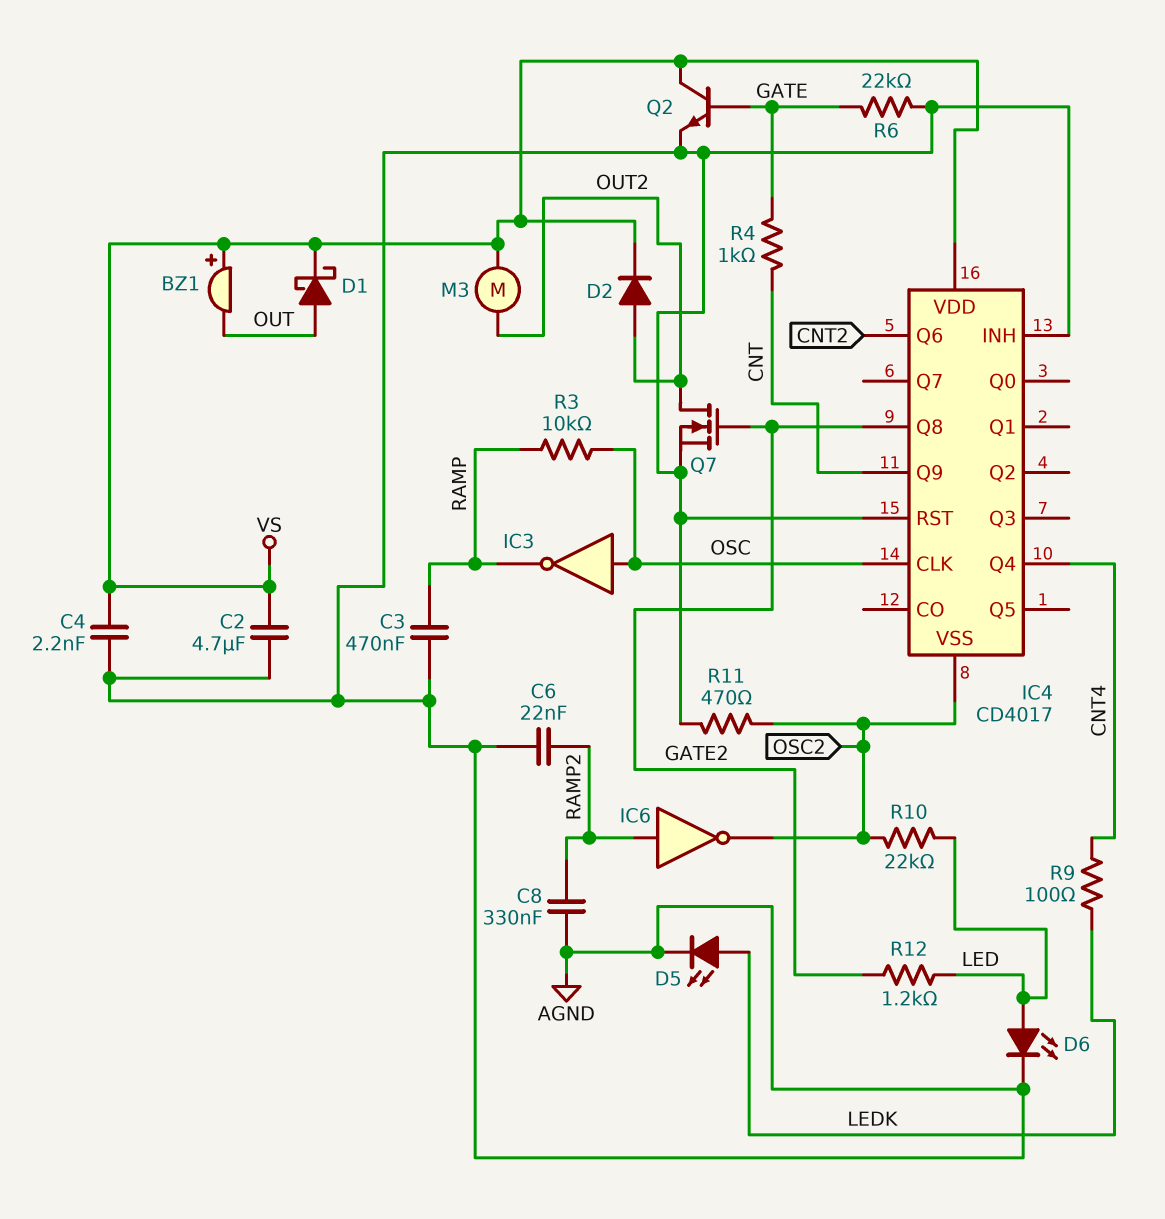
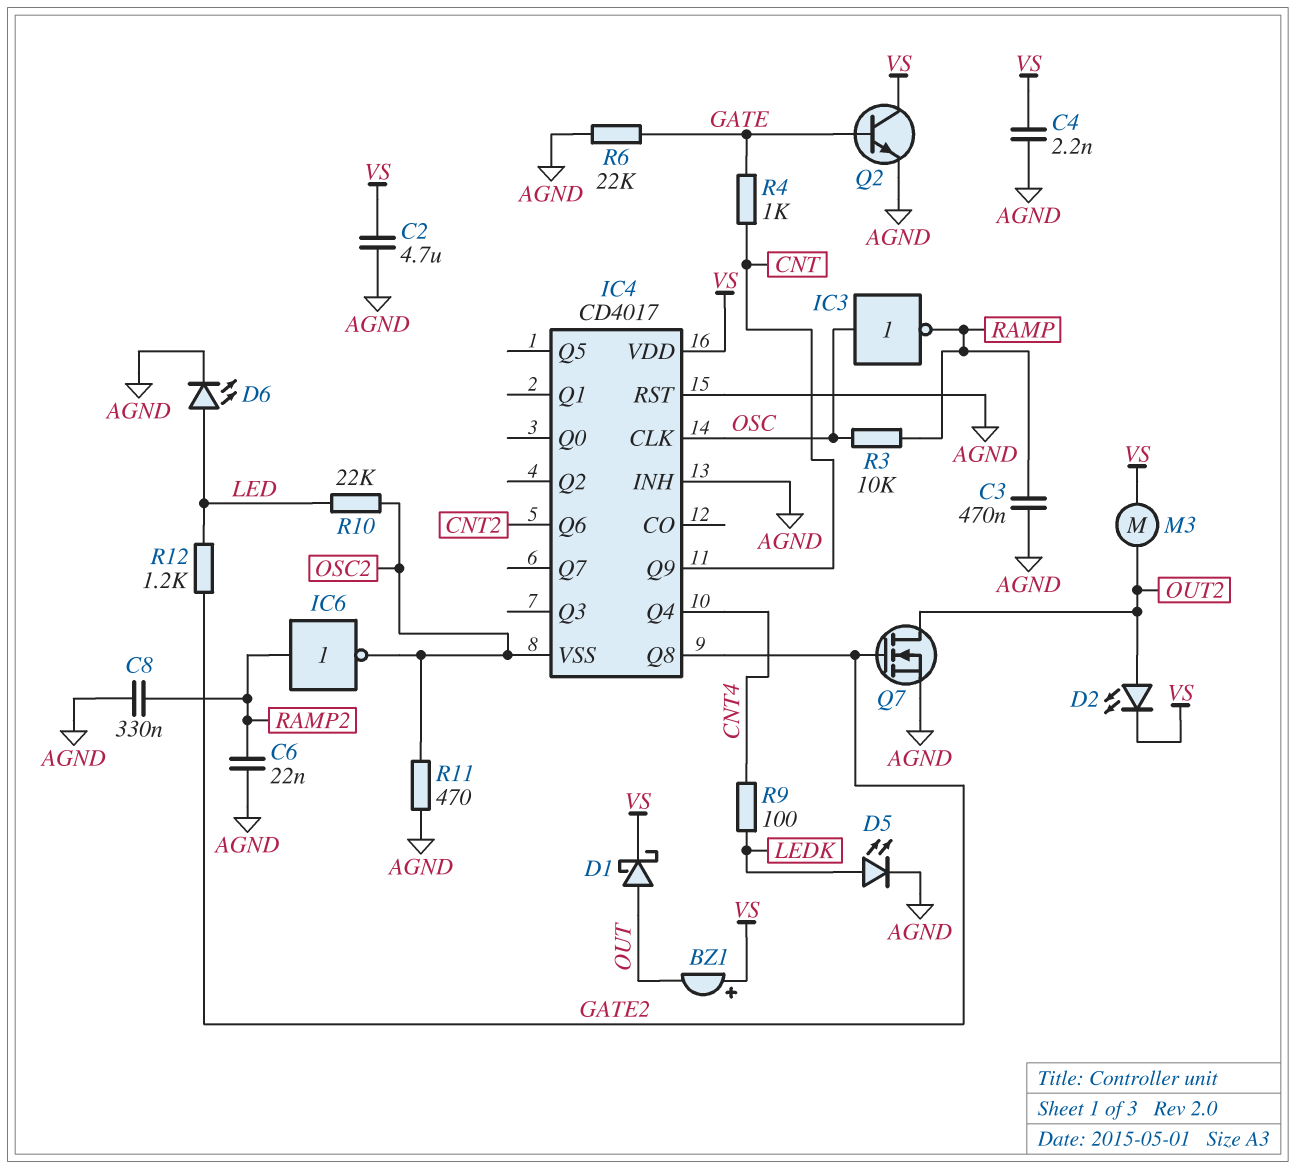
D2: diode (A OUT2, K VS) -> LED (A OUT2, K VS)

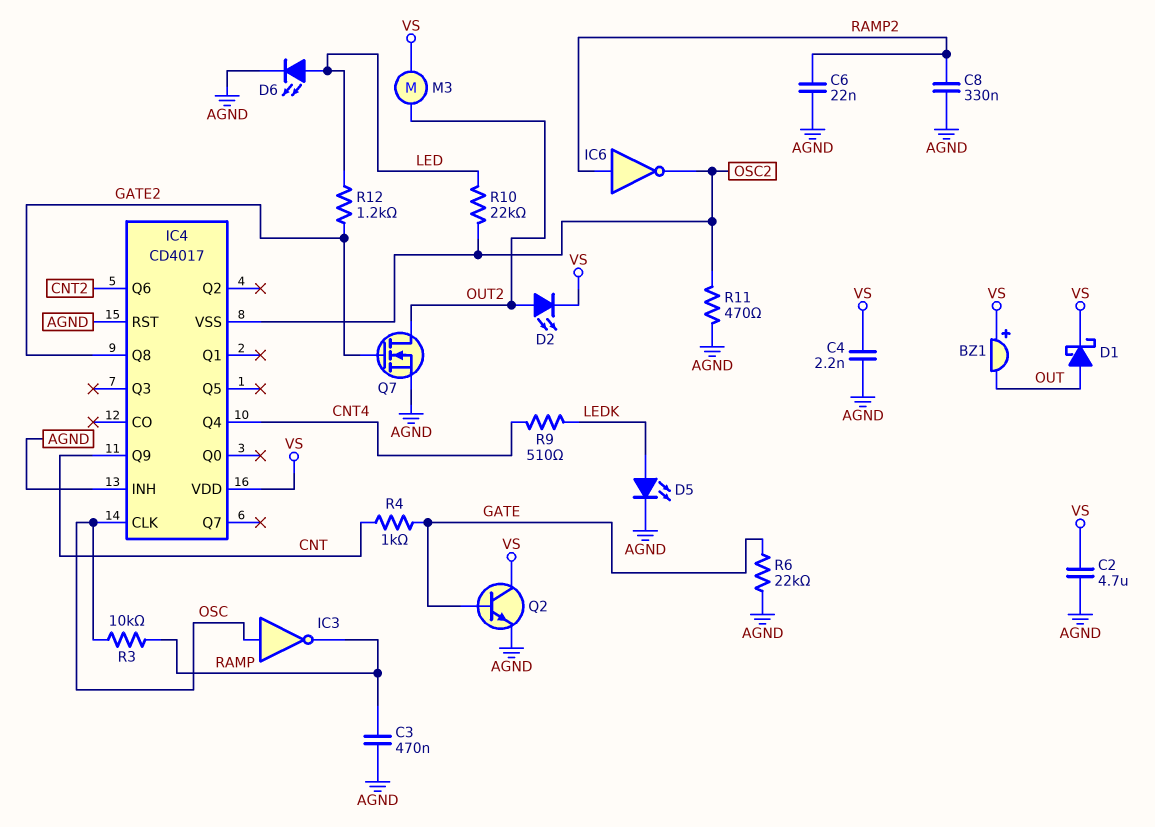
R9: 100 (CNT4, LEDK) -> 510 (CNT4, LEDK)

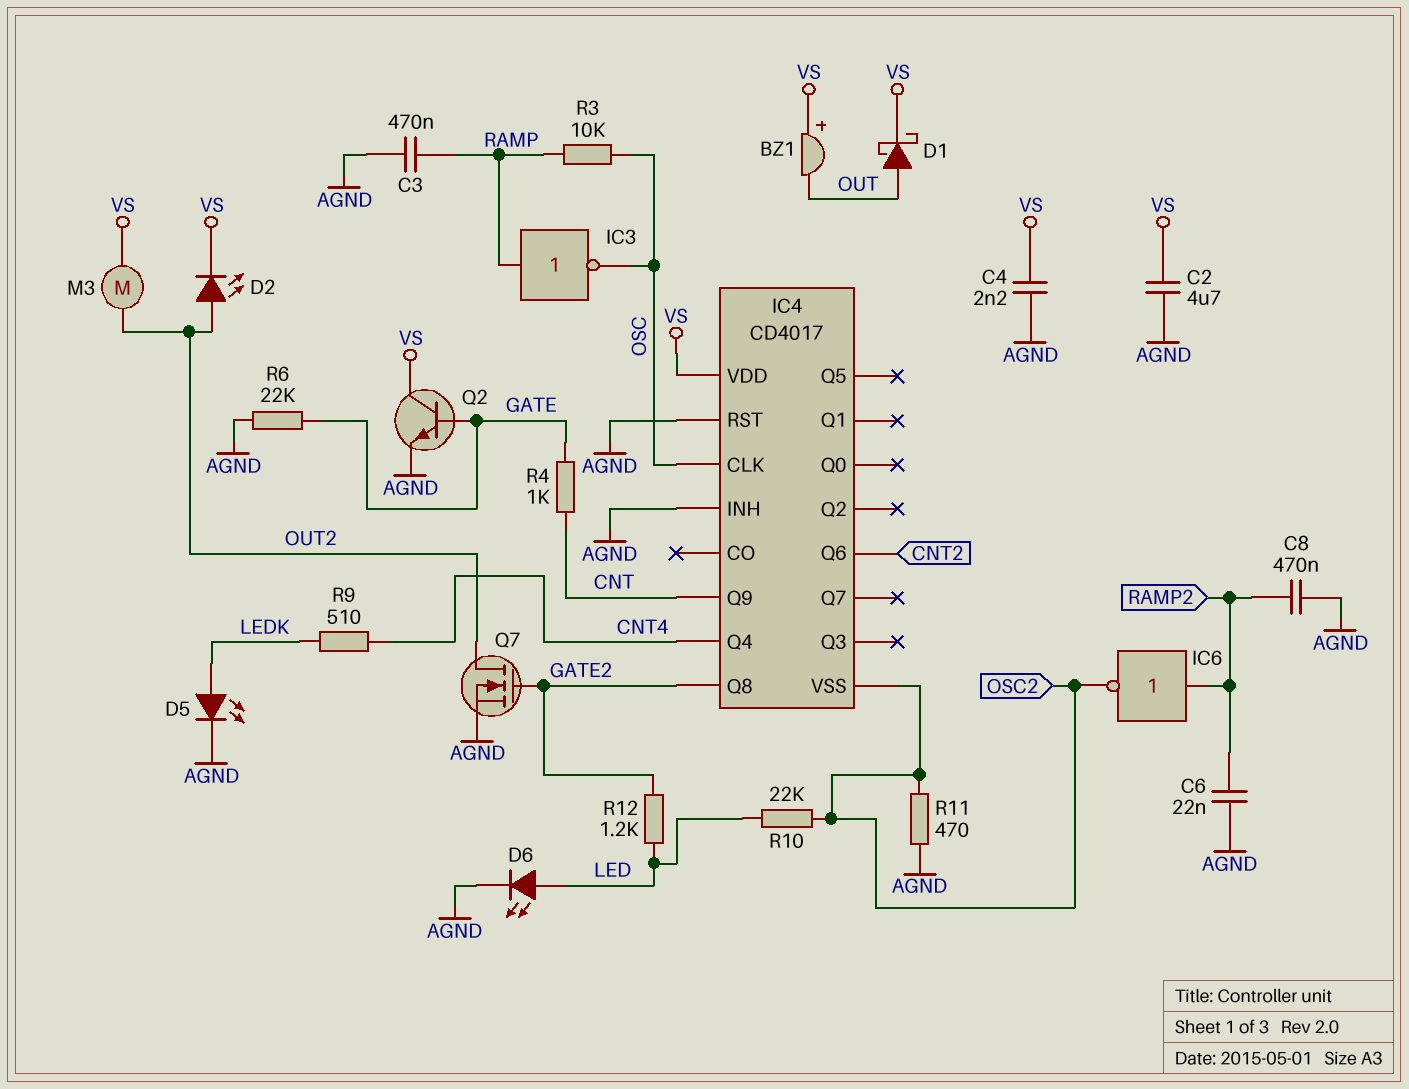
C8: 330nF (AGND, RAMP2) -> 470nF (AGND, RAMP2)
IC3: NOT (in OSC, out RAMP) -> NOT (in RAMP, out OSC)

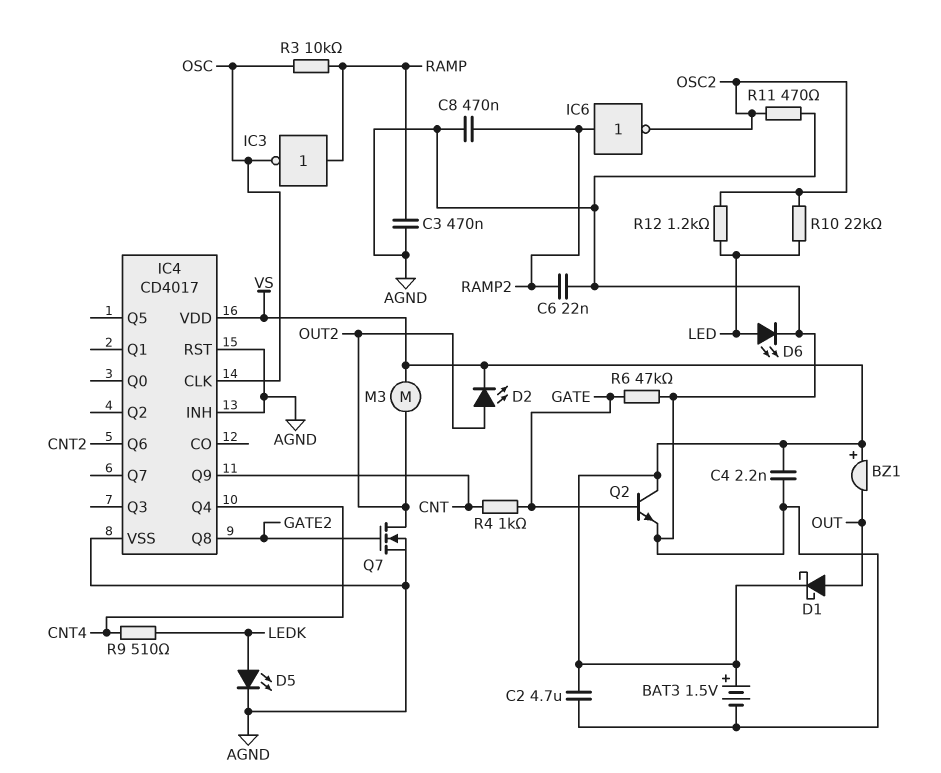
BAT3: none -> 1.5V (plus VS, minus AGND)
IC4 pin VSS: OSC2 -> AGND
R6: 22k (AGND, GATE) -> 47k (AGND, GATE)
R12: 1.2k (GATE2, LED) -> 1.2k (LED, OSC2)

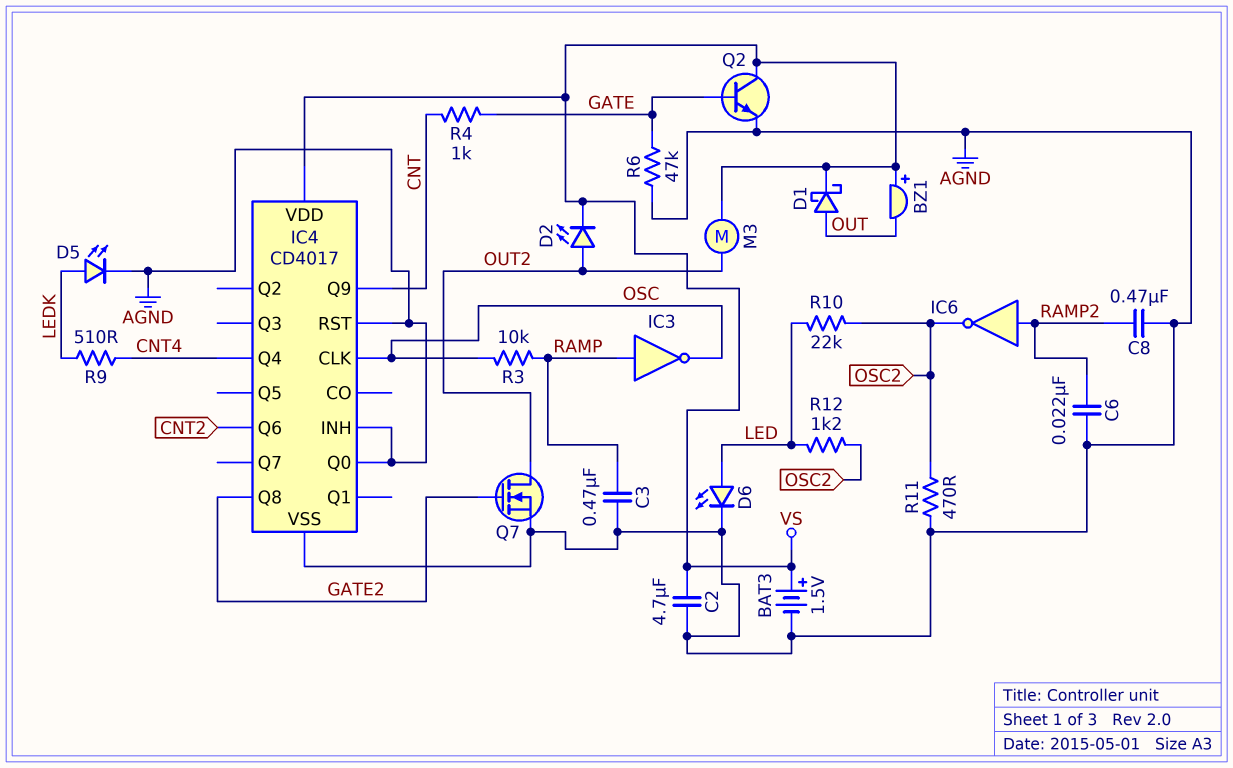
C4: 2.2nF (AGND, VS) -> none
IC4 pin Q0: none -> AGND

